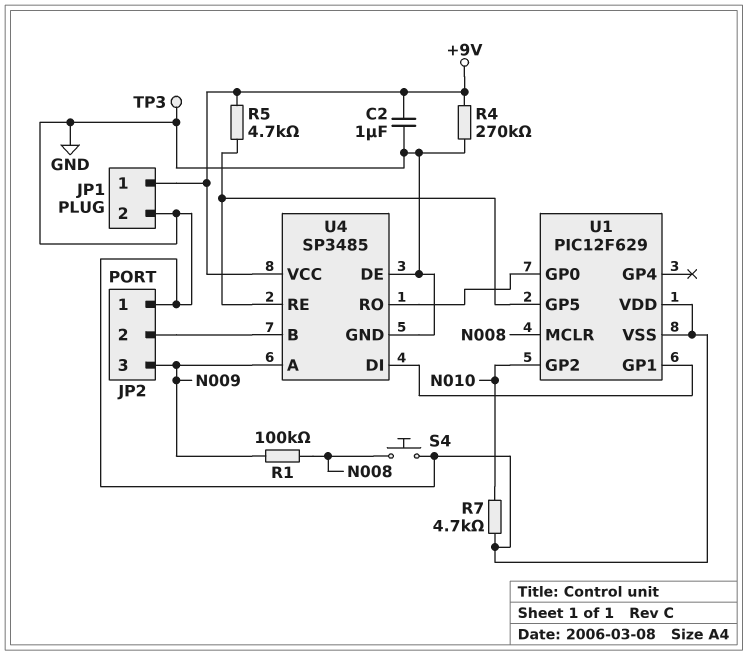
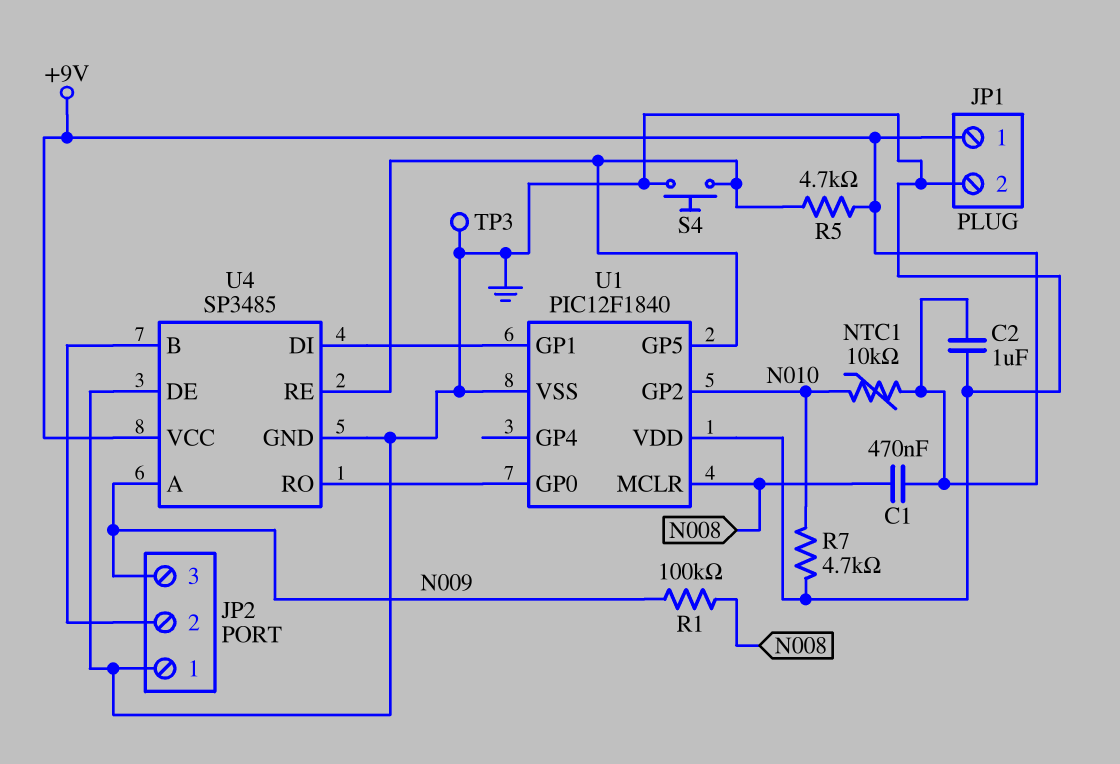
C1: none -> 470nF (+9V, N008)
NTC1: none -> 10k (+9V, N010)
R4: 270k (+9V, GND) -> none
S4: button (GND, N008) -> button (GND, U1/GP5)
U1: PIC12F629 -> PIC12F1840

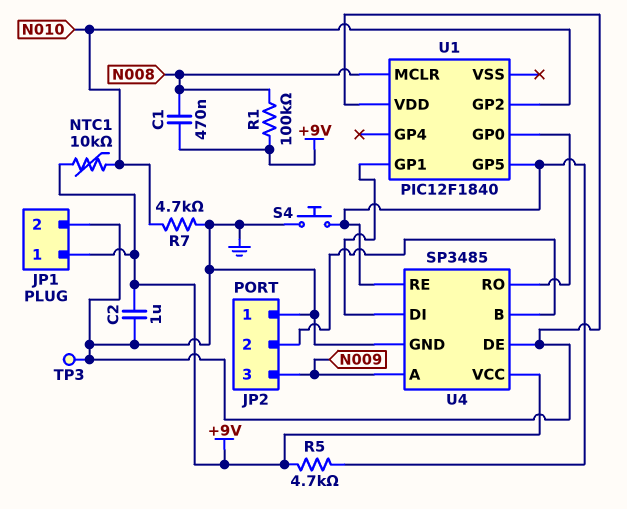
R1: 100k (N008, N009) -> 100k (+9V, N008)
U1 pin VSS: GND -> none

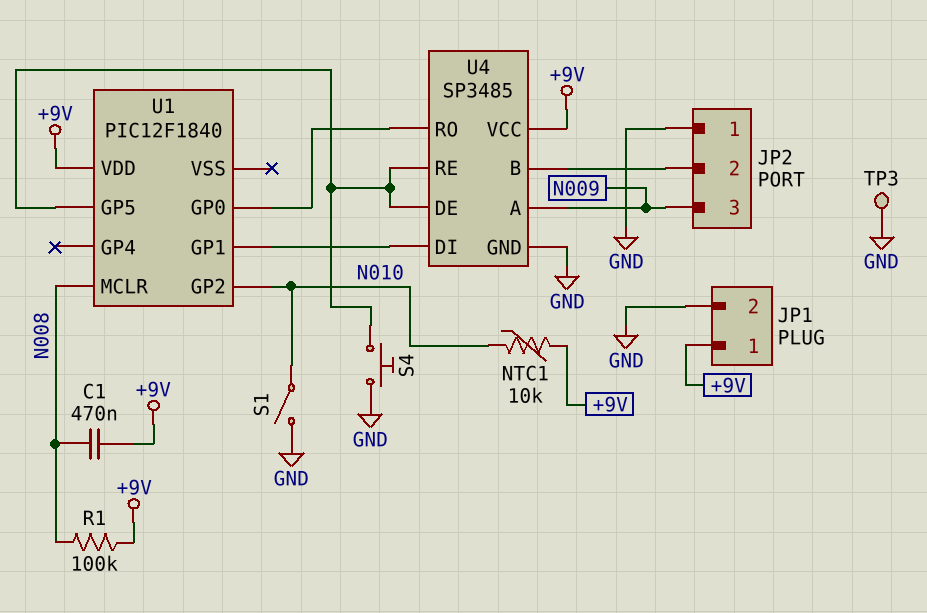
C2: 1uF (+9V, GND) -> none
R5: 4.7k (+9V, U1/GP5) -> none
R7: 4.7k (GND, N010) -> none
S1: none -> switch (GND, N010)
U1 pin VDD: GND -> +9V
U4 pin DE: GND -> U1/GP5

